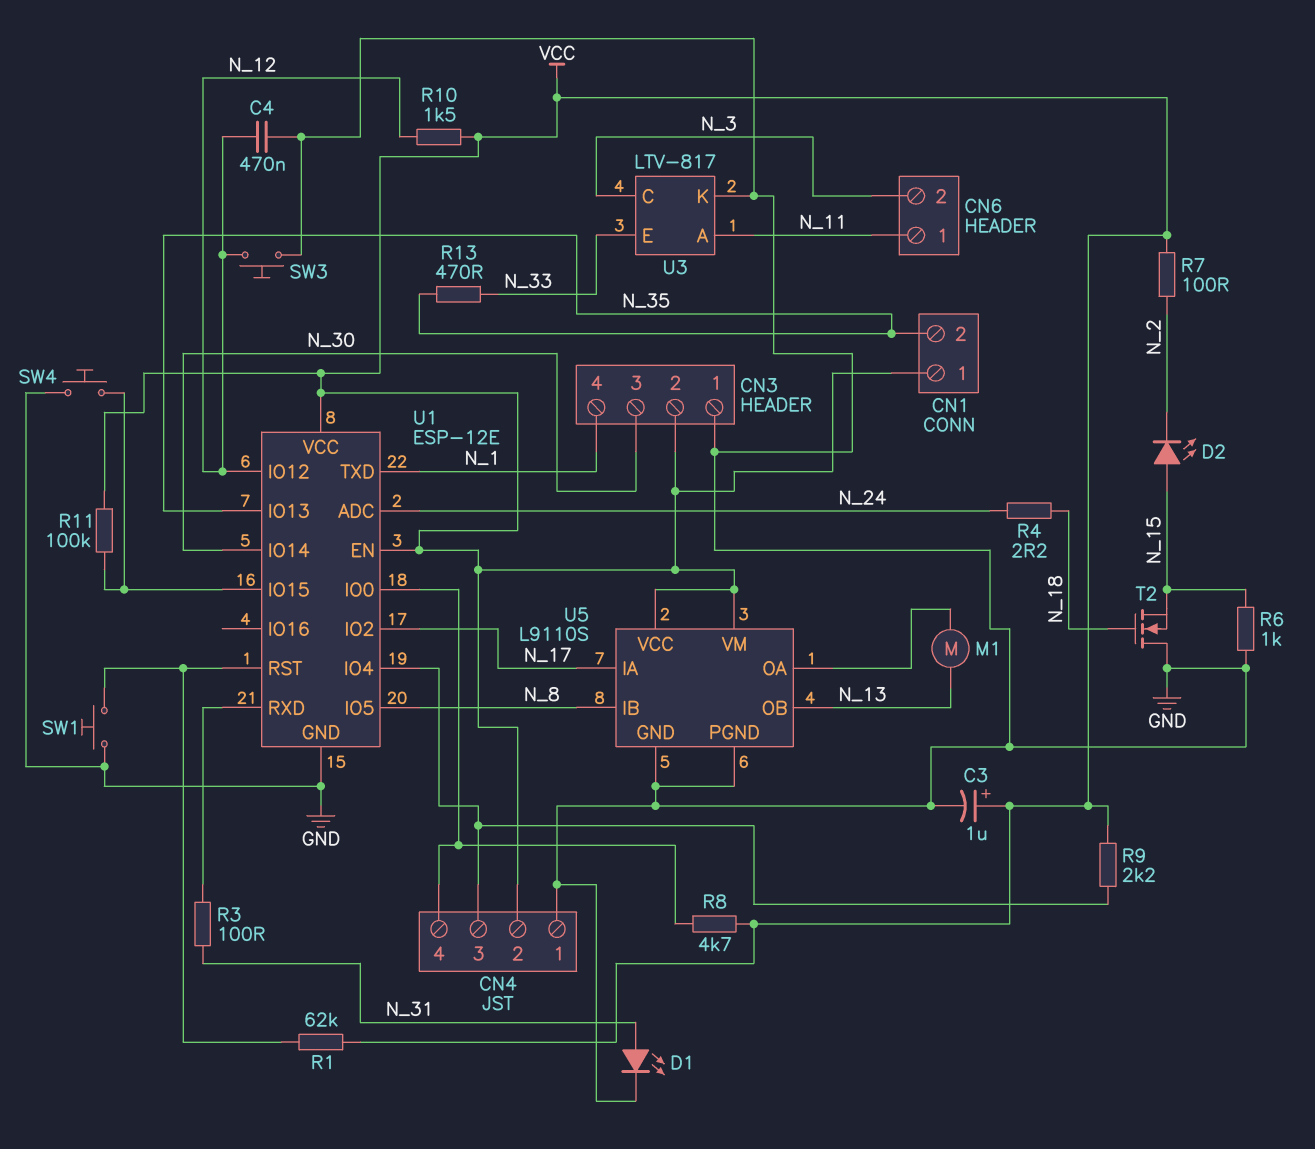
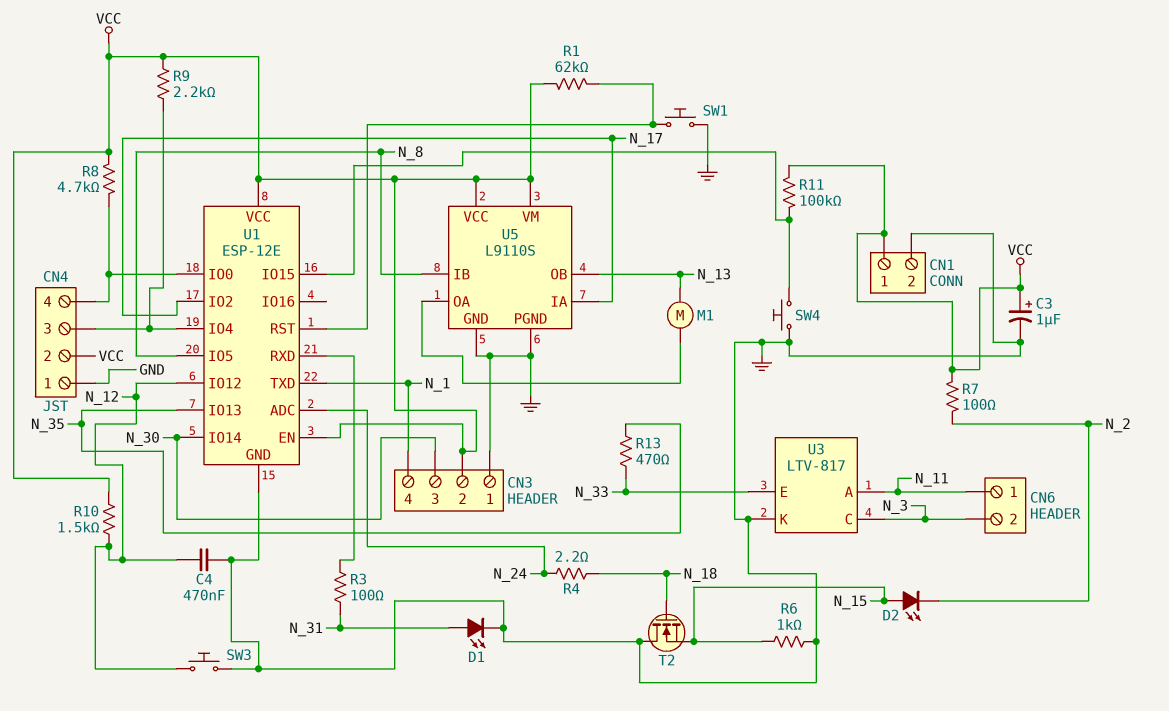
CN1 pin 2: N_35 -> GND

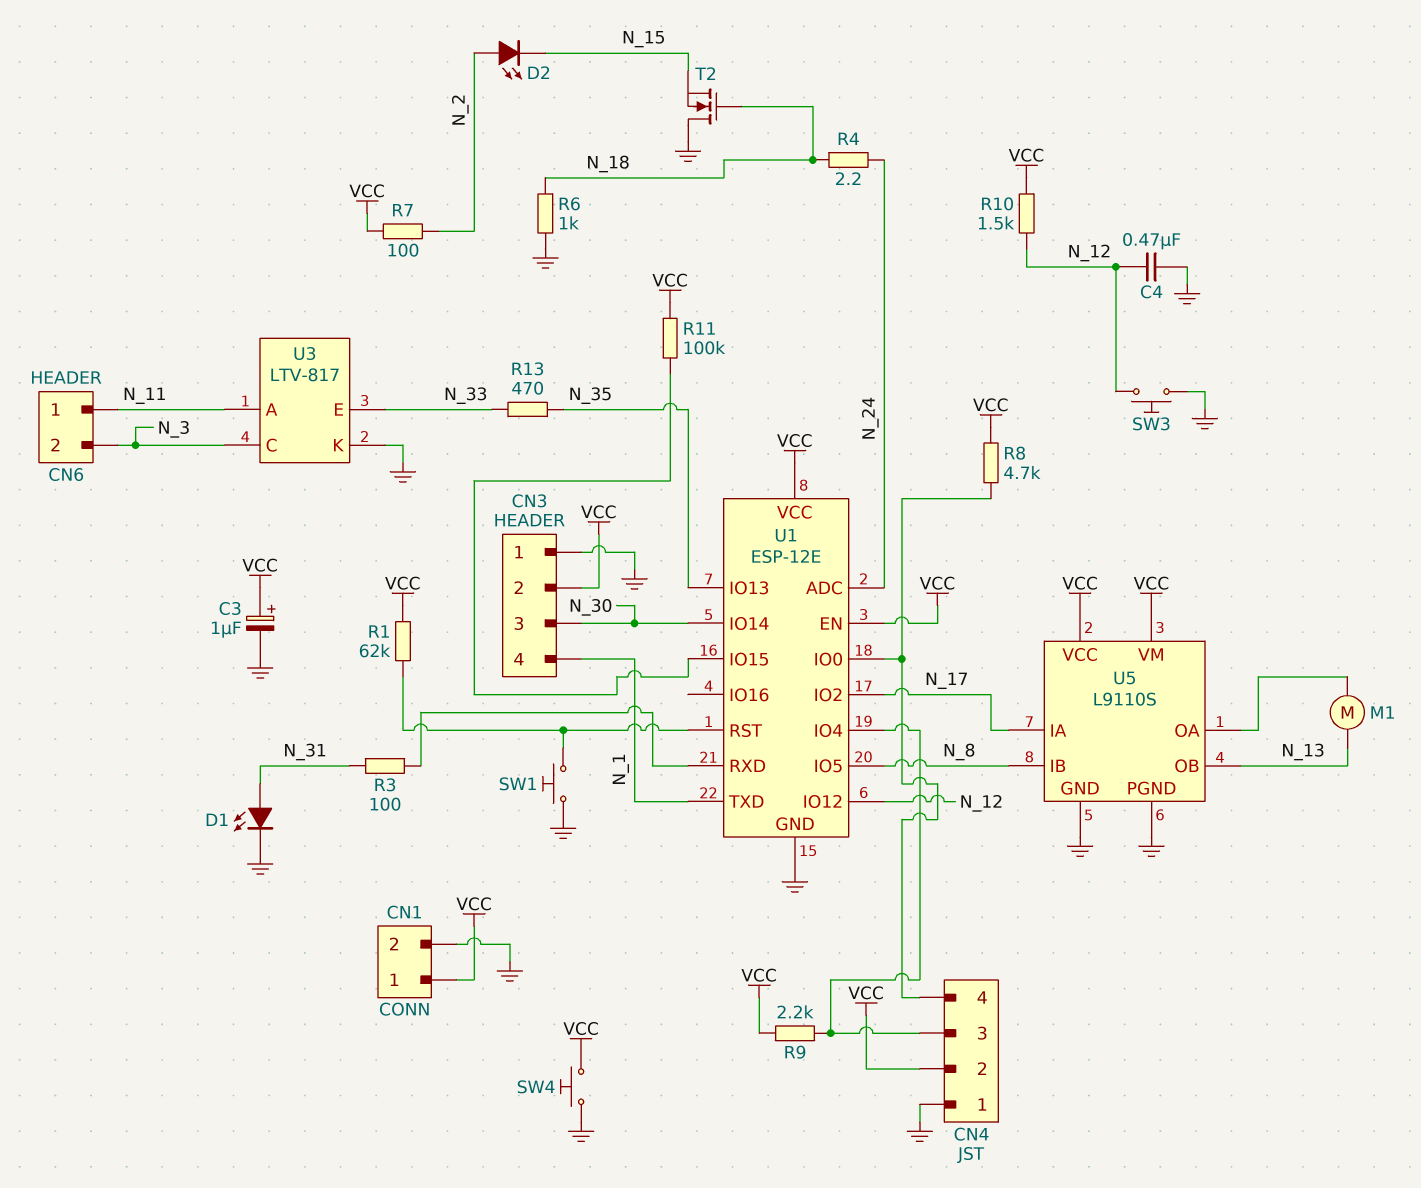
D2: LED (A N_15, K N_2) -> LED (A N_2, K N_15)
R6: 1k (GND, N_15) -> 1k (GND, N_18)
SW4: button (GND, U1/IO15) -> button (GND, VCC)

